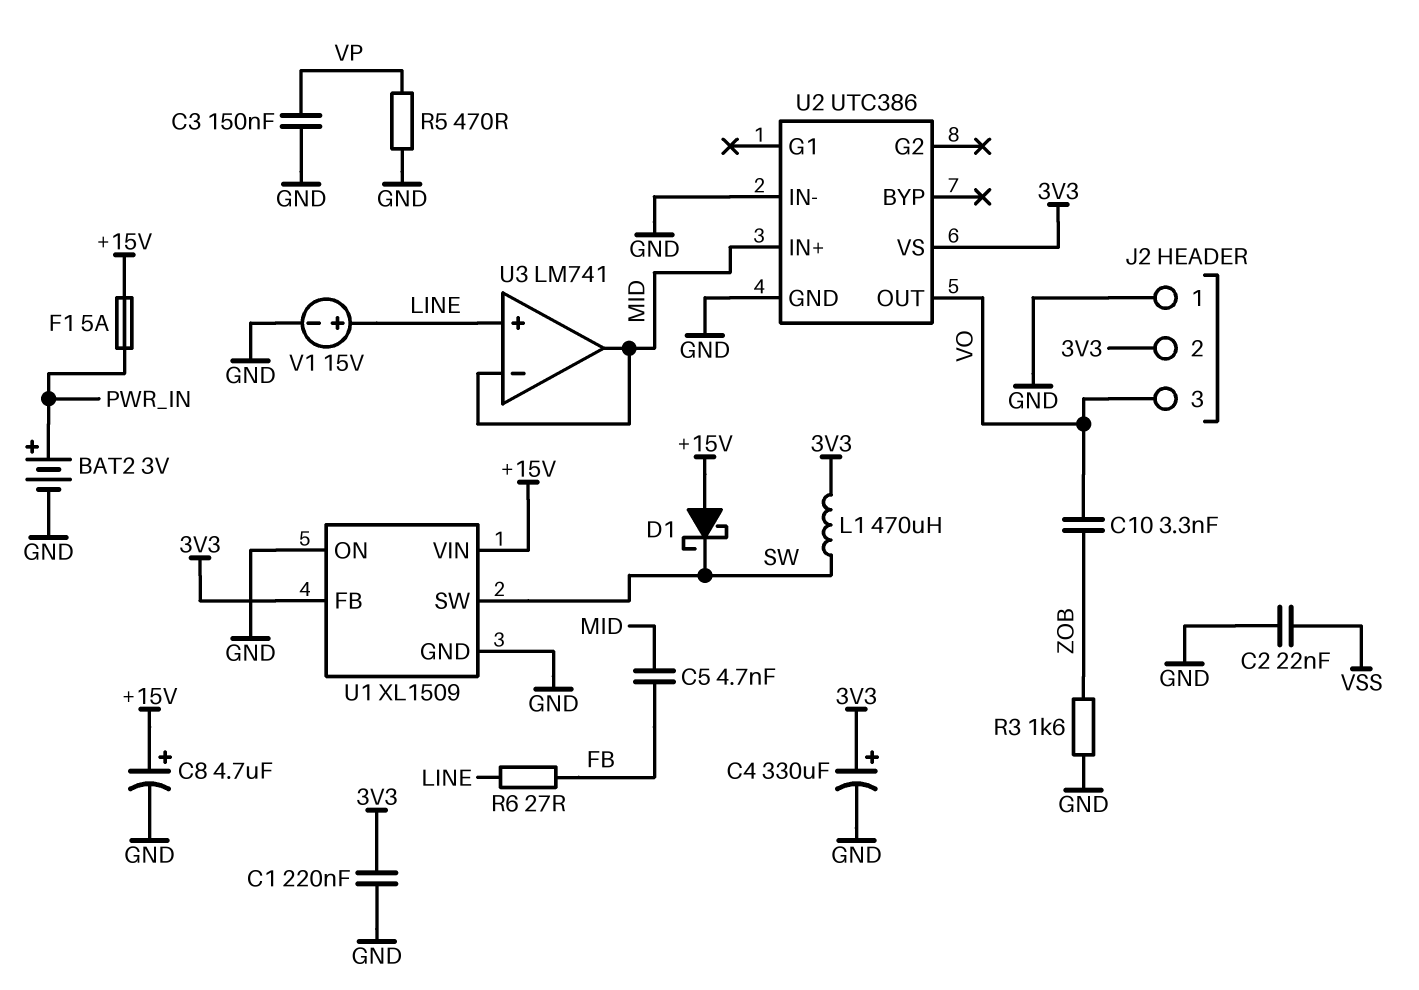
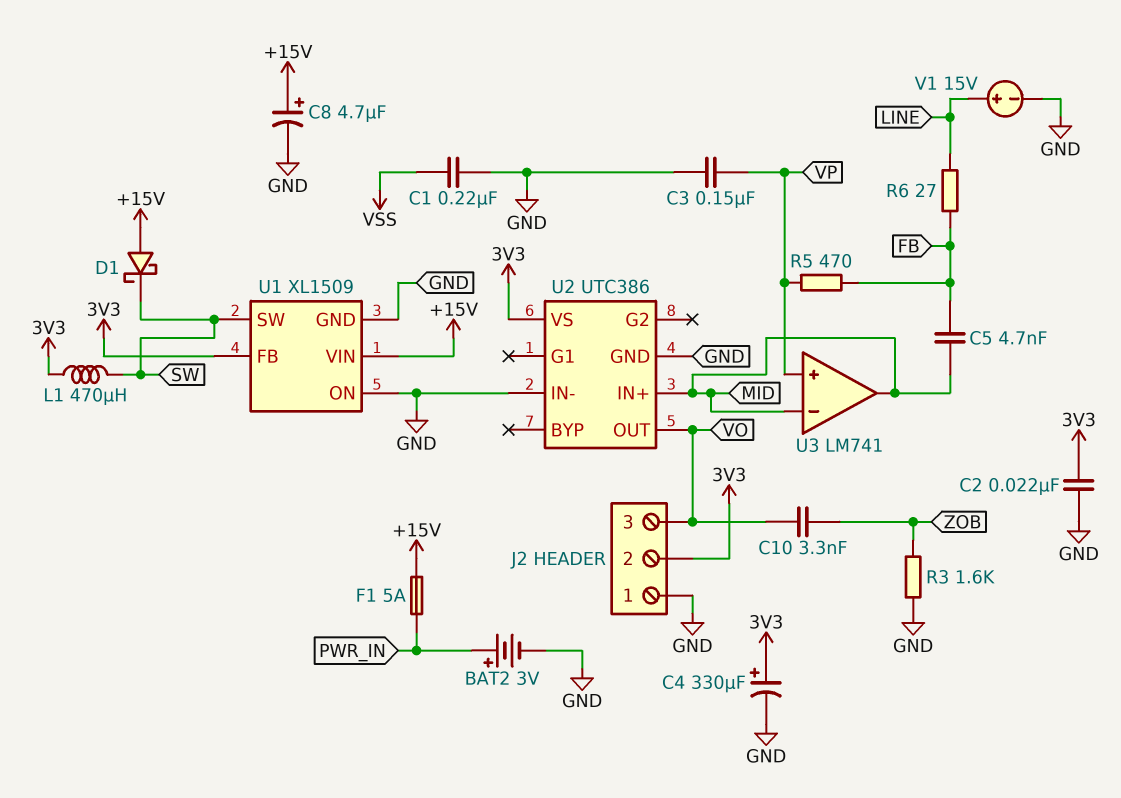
C1: 220nF (3V3, GND) -> 220nF (GND, VSS)
C2: 22nF (GND, VSS) -> 22nF (3V3, GND)
R5: 470 (GND, VP) -> 470 (FB, VP)
U3 pin in+: LINE -> VP

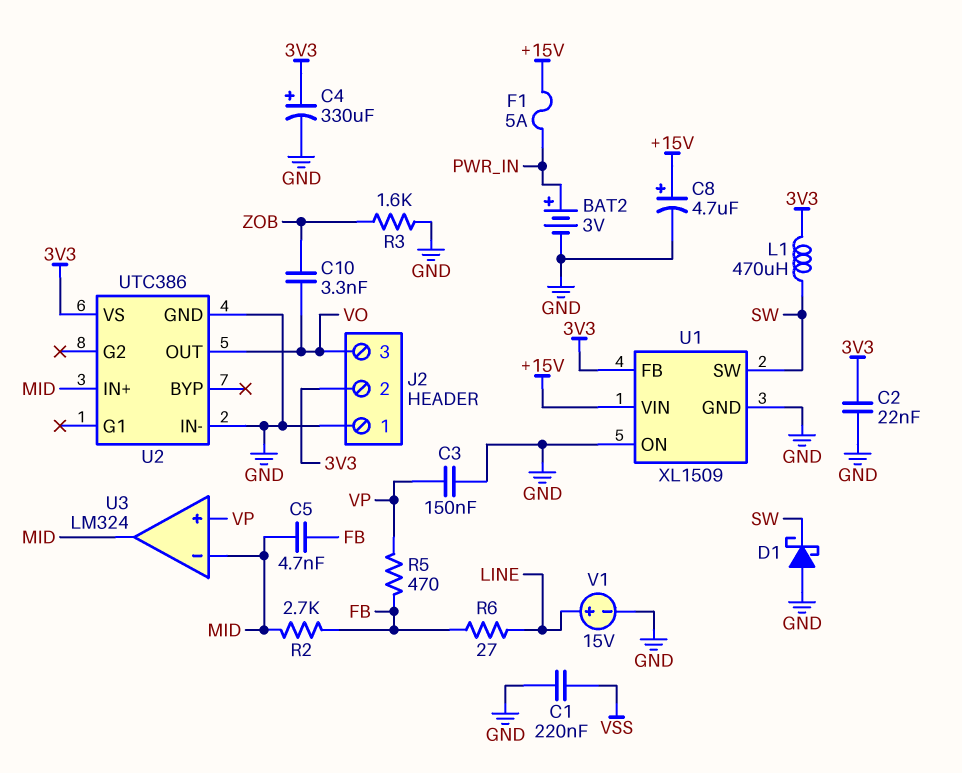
D1: schottky (A +15V, K SW) -> schottky (A GND, K SW)
R2: none -> 2.7k (FB, MID)
U3: LM741 -> LM324

